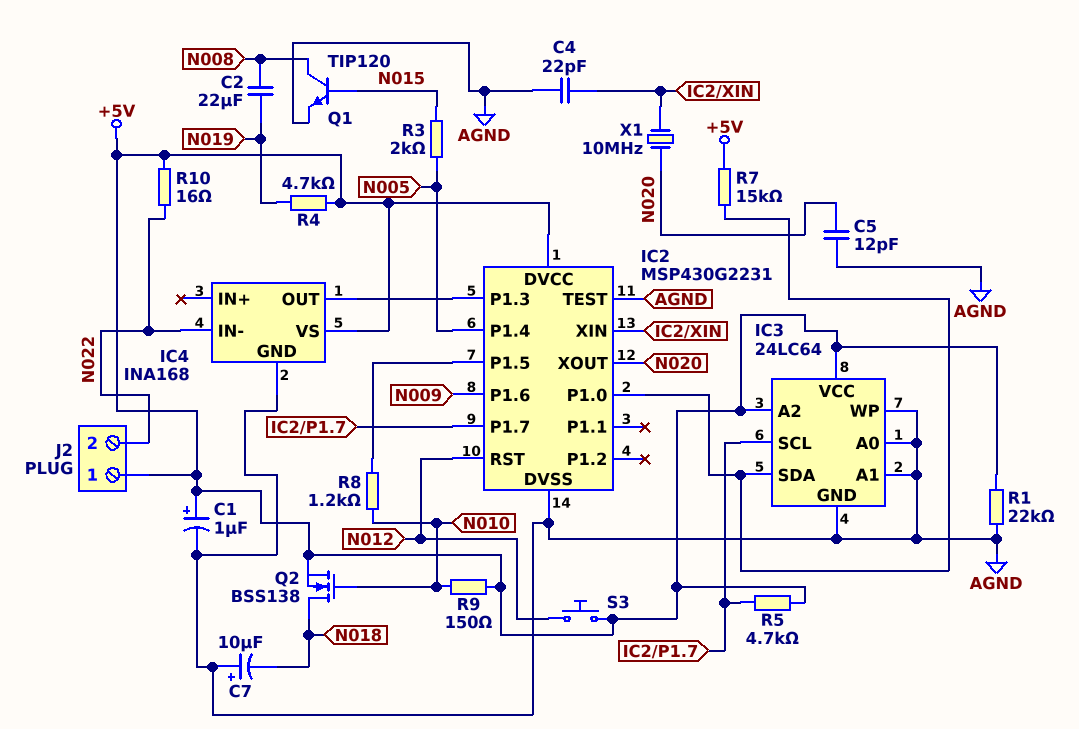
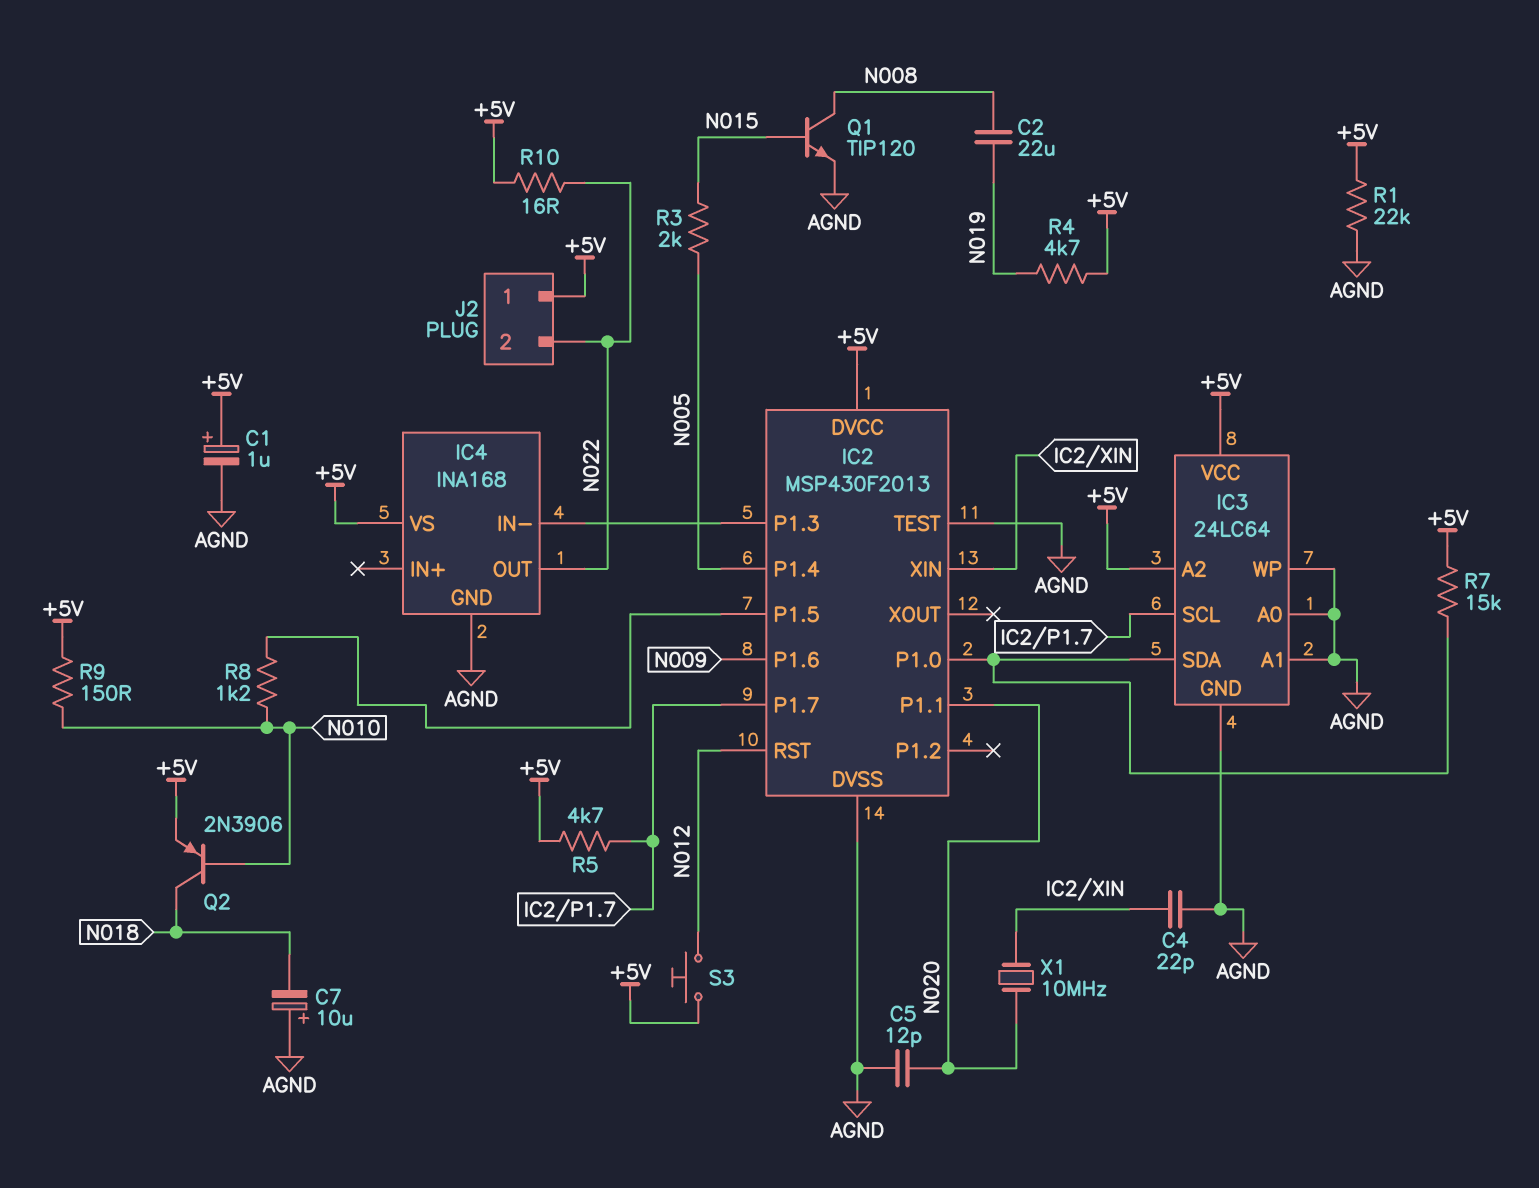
IC2: MSP430G2231 -> MSP430F2013
IC2 pin P1.1: none -> N020
IC2 pin XOUT: N020 -> none
IC4 pin IN-: N022 -> IC2/P1.3
IC4 pin OUT: IC2/P1.3 -> N022
Q2: NMOS BSS138 (G N010, D N018, S +5V) -> PNP 2N3906 (B N010, C N018, E +5V)

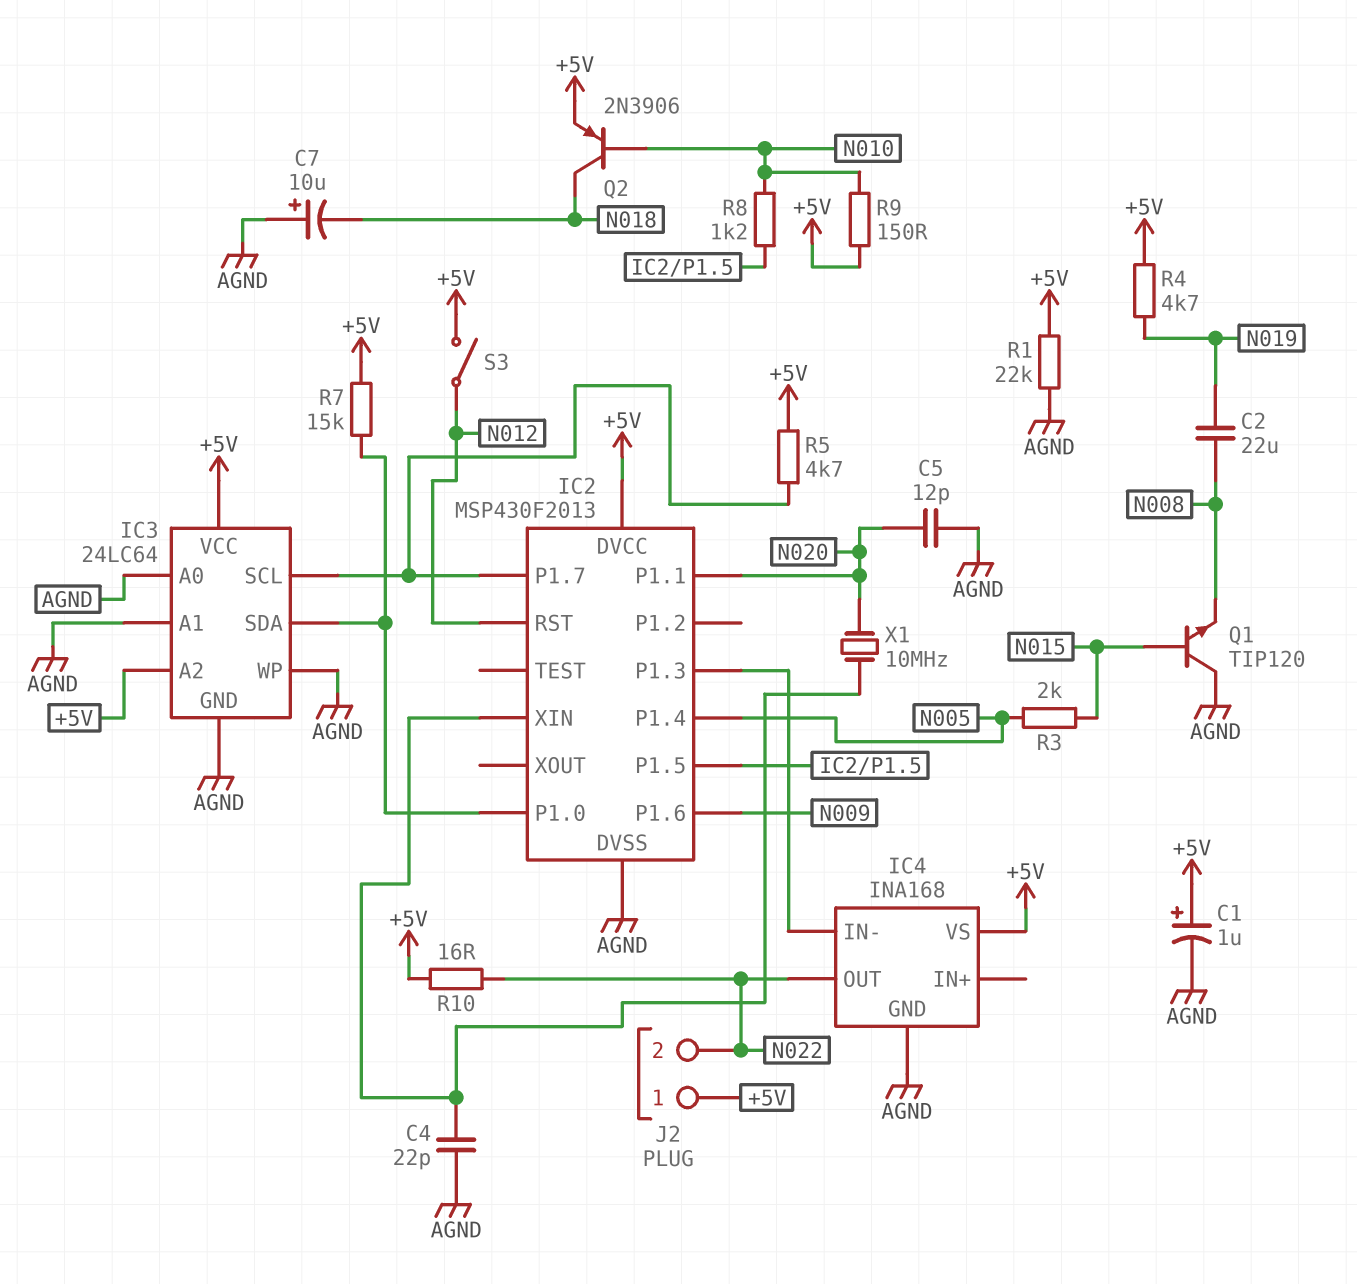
IC2 pin TEST: AGND -> none
Q1: NPN TIP120 (B N015, C N008, E AGND) -> NPN TIP120 (B N015, C AGND, E N008)
S3: button (+5V, N012) -> switch (+5V, N012)

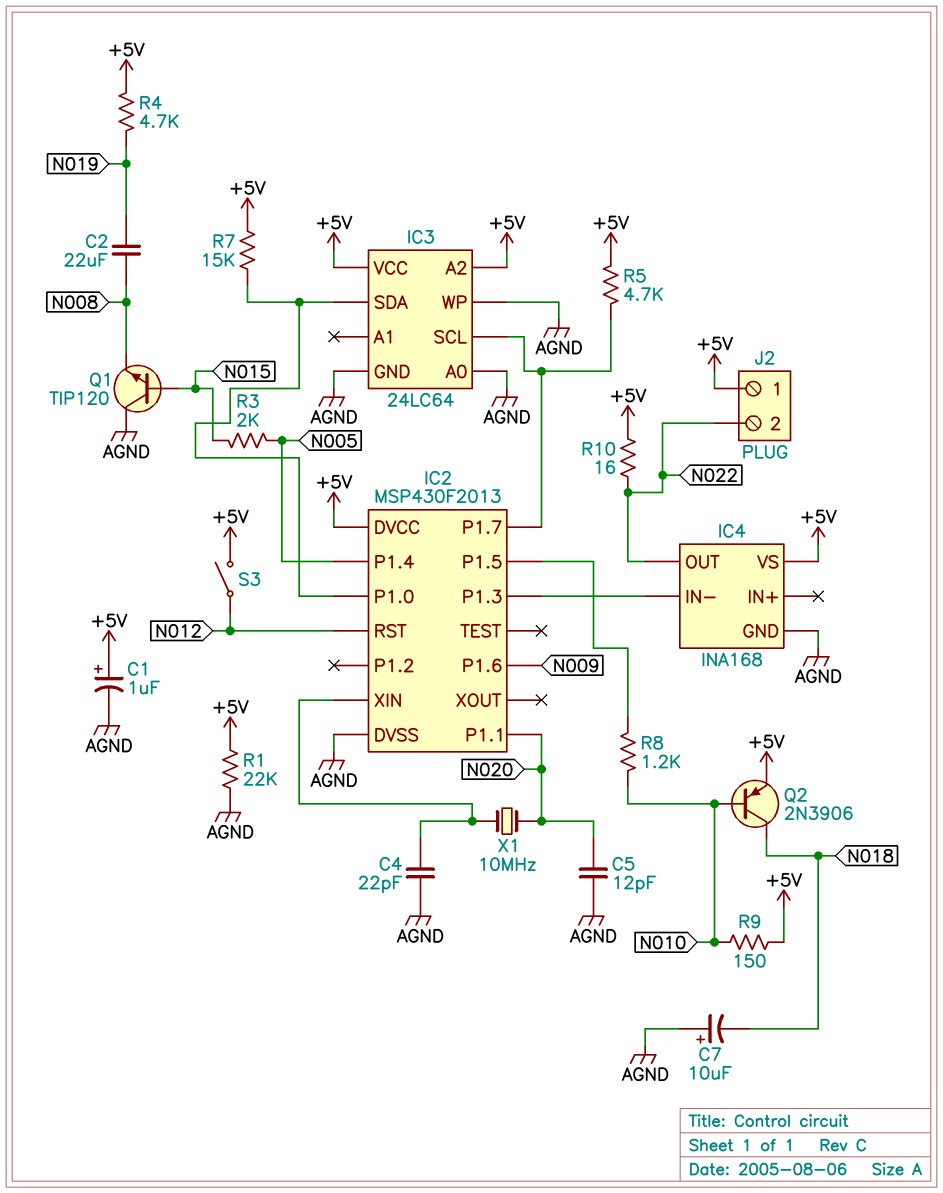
IC3 pin A1: AGND -> none

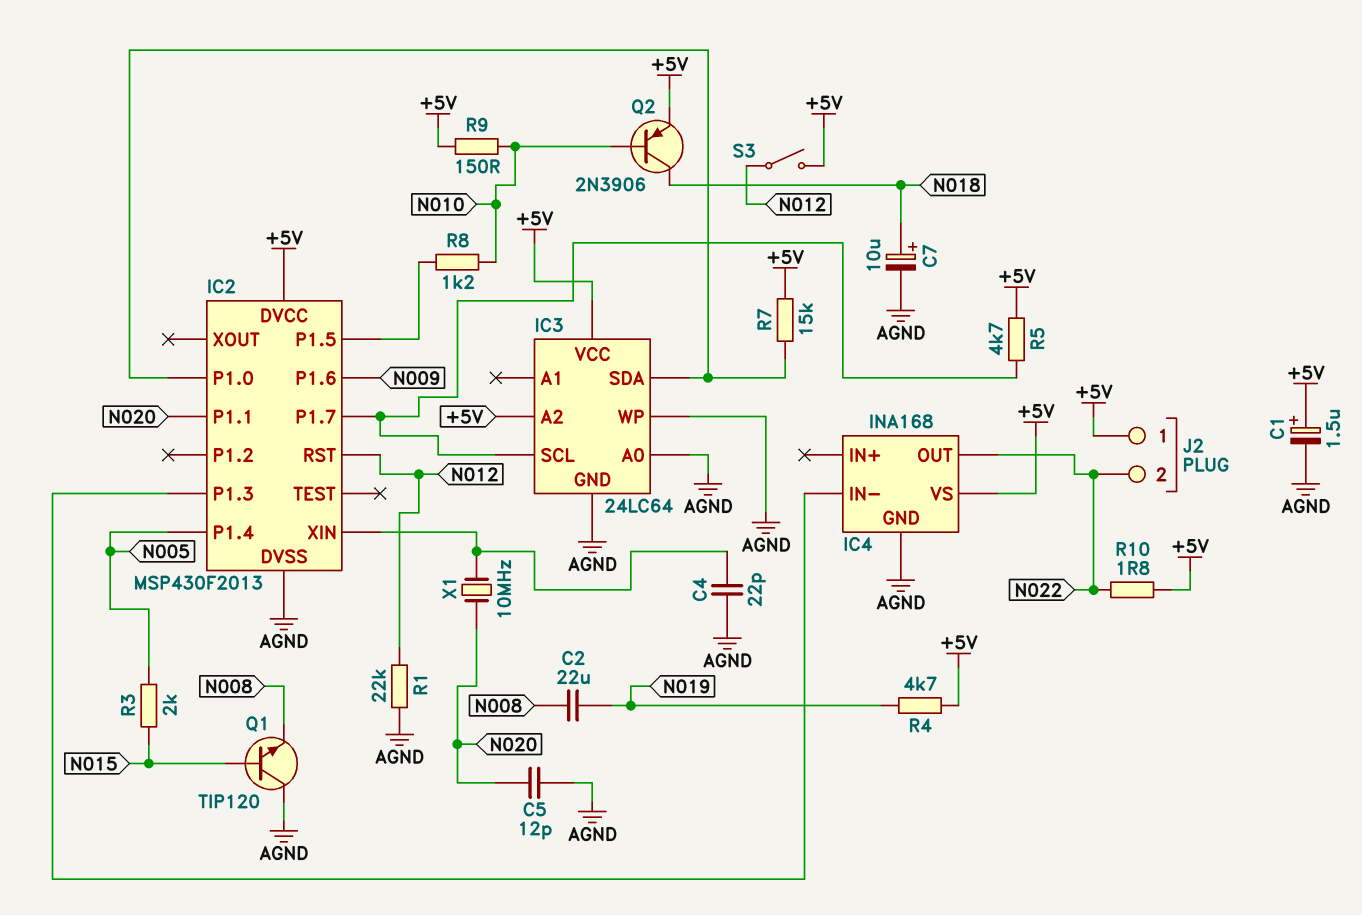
C1: 1uF (plus +5V, minus AGND) -> 1.5uF (plus +5V, minus AGND)
C7: 10uF (plus AGND, minus N018) -> 10uF (plus N018, minus AGND)
R1: 22k (+5V, AGND) -> 22k (AGND, N012)
R10: 16 (+5V, N022) -> 1.8 (+5V, N022)

